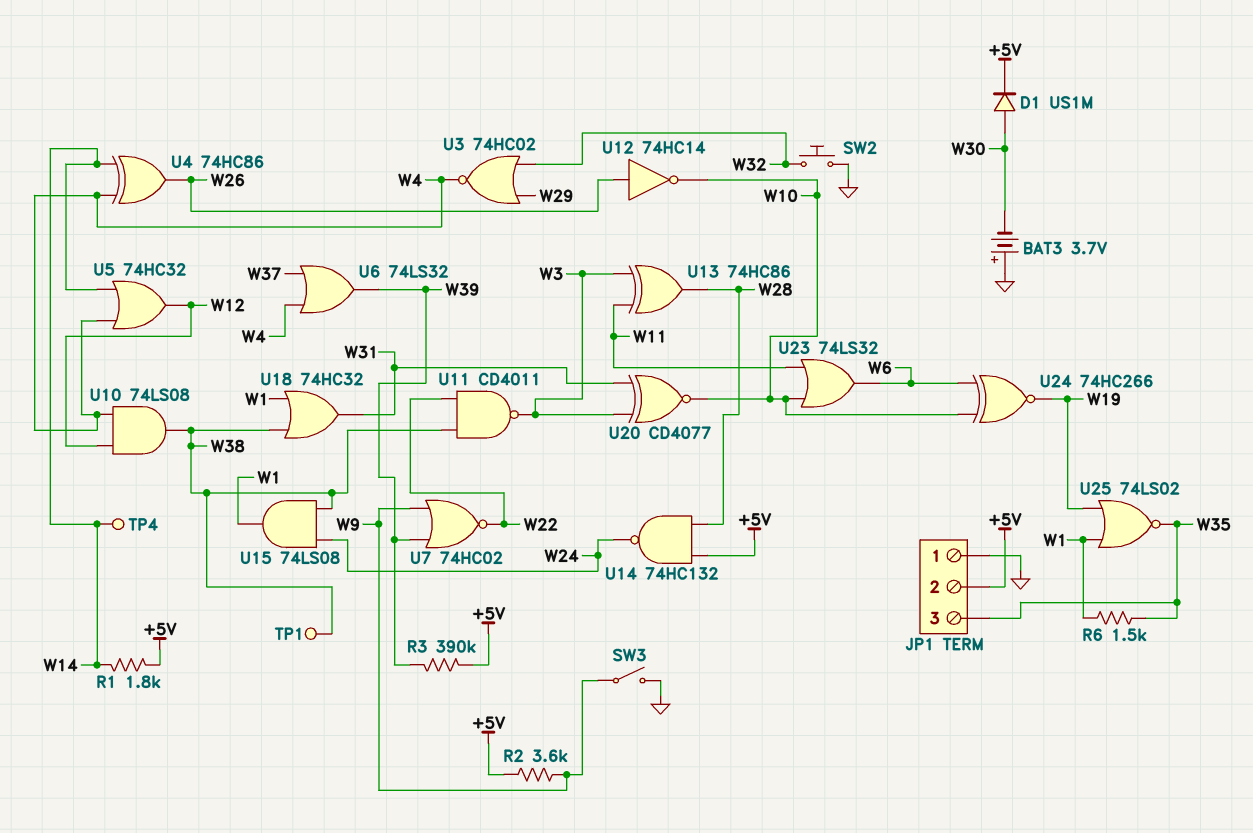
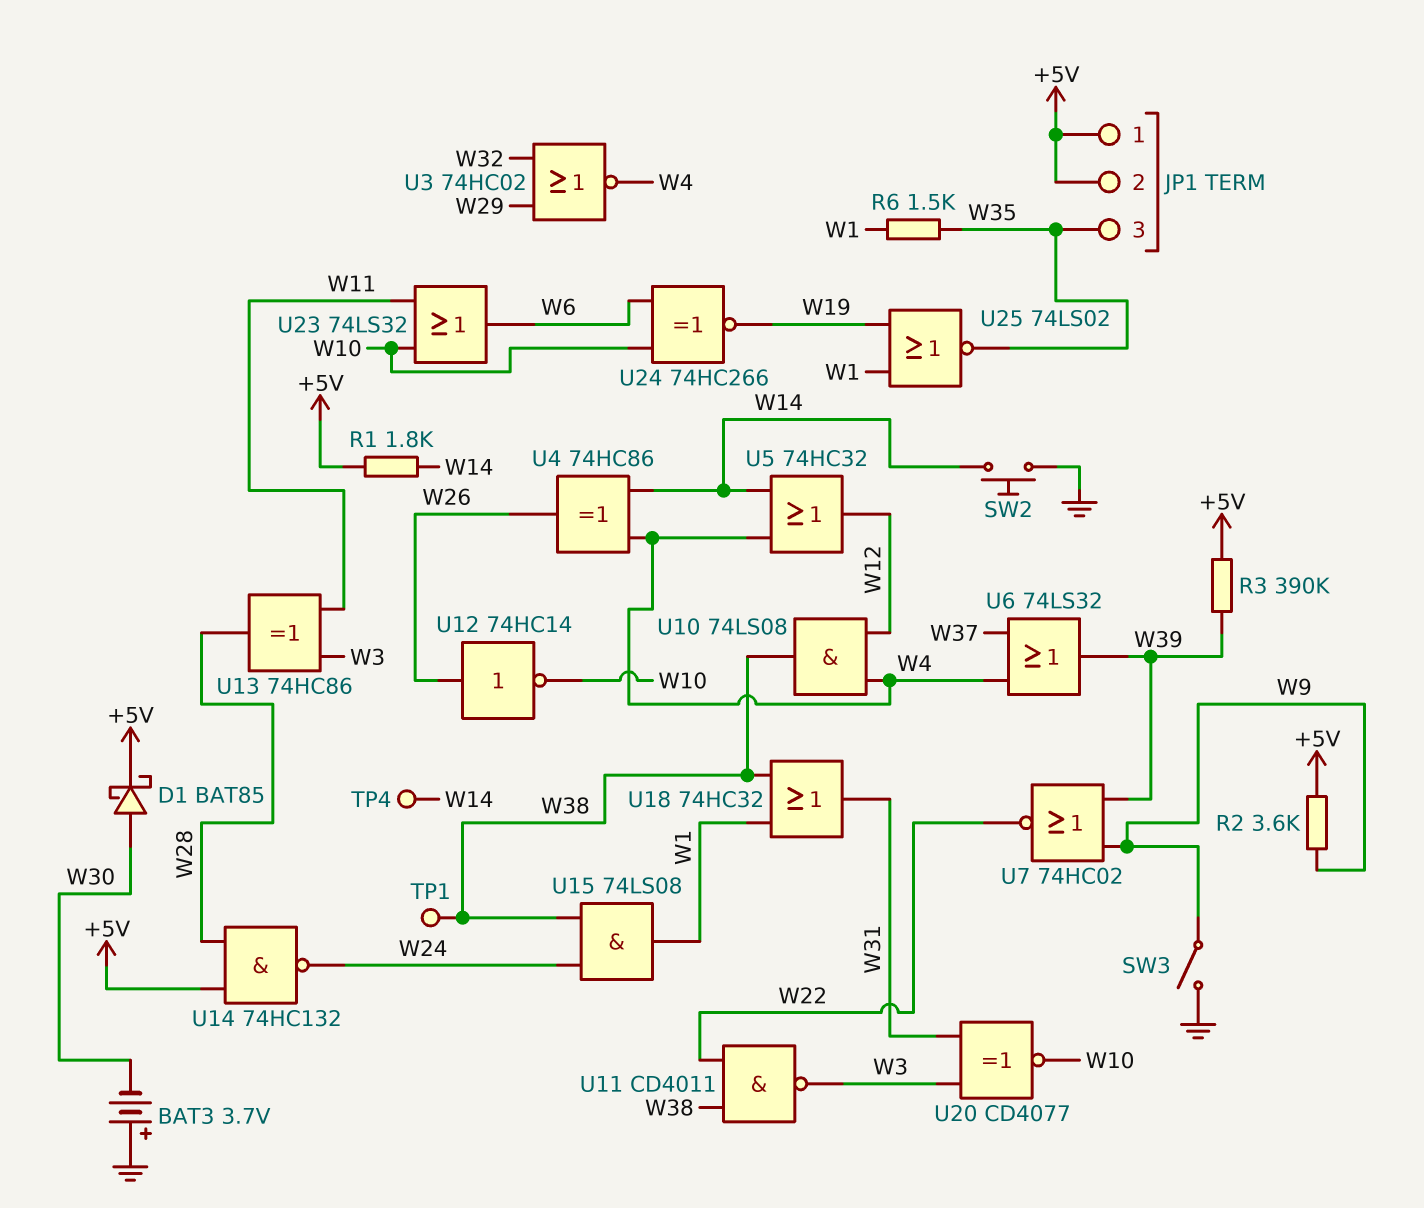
D1: diode US1M (A W30, K +5V) -> schottky BAT85 (A W30, K +5V)
JP1 pin 1: GND -> +5V
SW2: button (GND, W32) -> button (GND, W14)

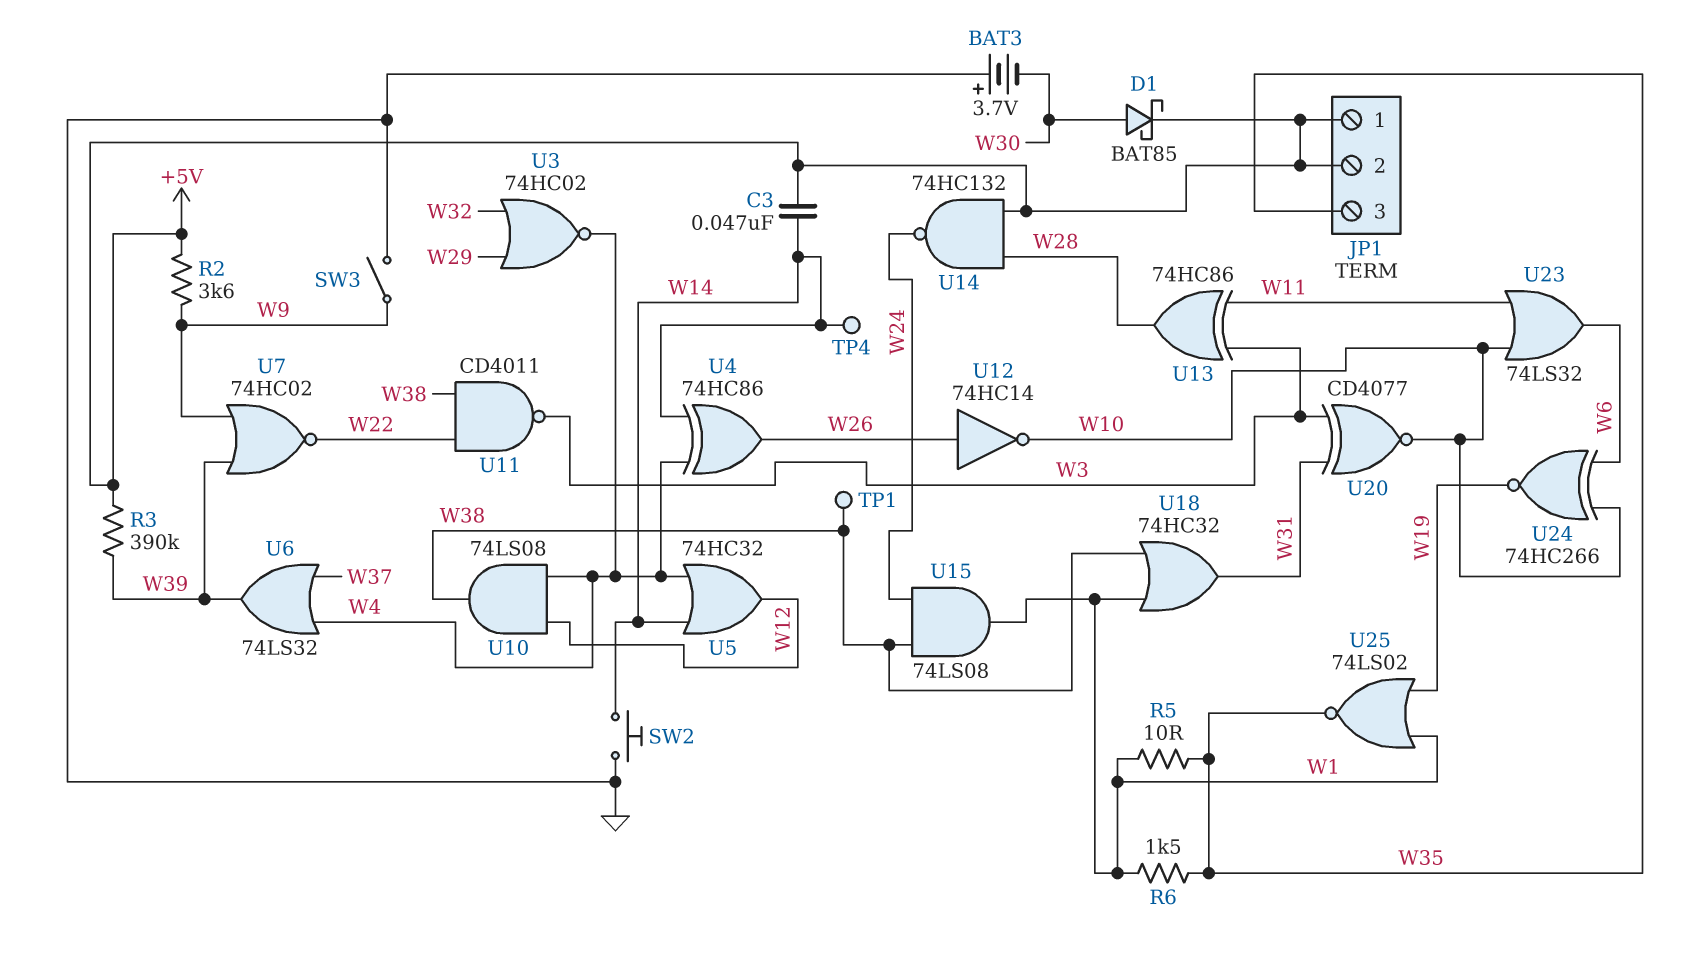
C3: none -> 47nF (+5V, W14)
R1: 1.8k (+5V, W14) -> none
R5: none -> 10 (W1, W35)

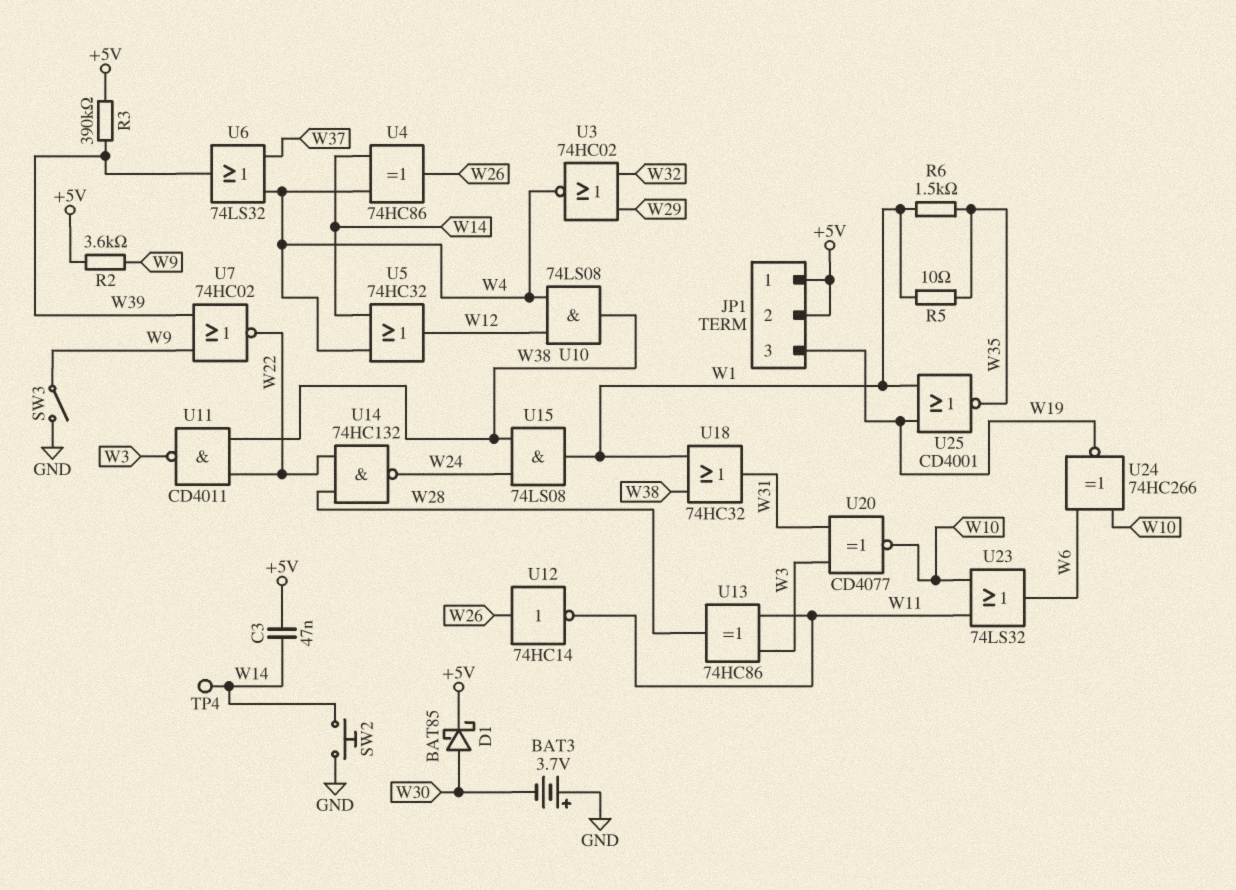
JP1 pin 3: W35 -> W19
TP1: test point (W38) -> none
U12: NOT 74HC14 (in W26, out W10) -> NOT 74HC14 (in W26, out W11)
U14: NAND 74HC132 (in +5V, in W28, out W24) -> NAND 74HC132 (in W22, in W28, out W24)
U25: NOR 74LS02 (in W1, in W19, out W35) -> NOR CD4001 (in W1, in W19, out W35)

